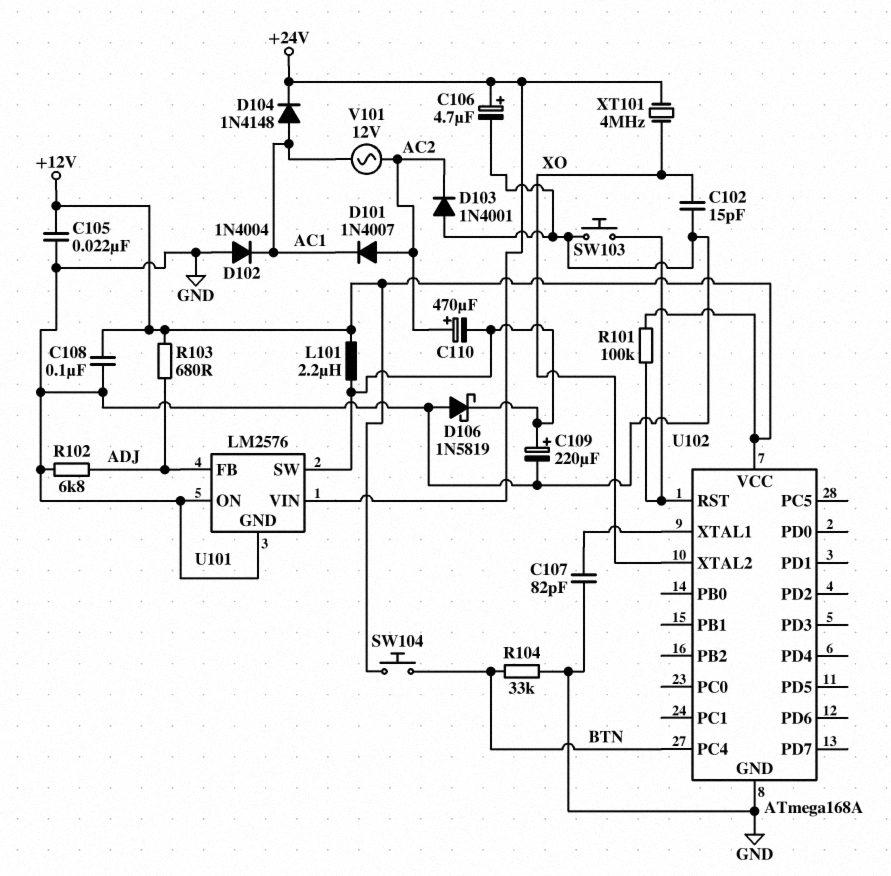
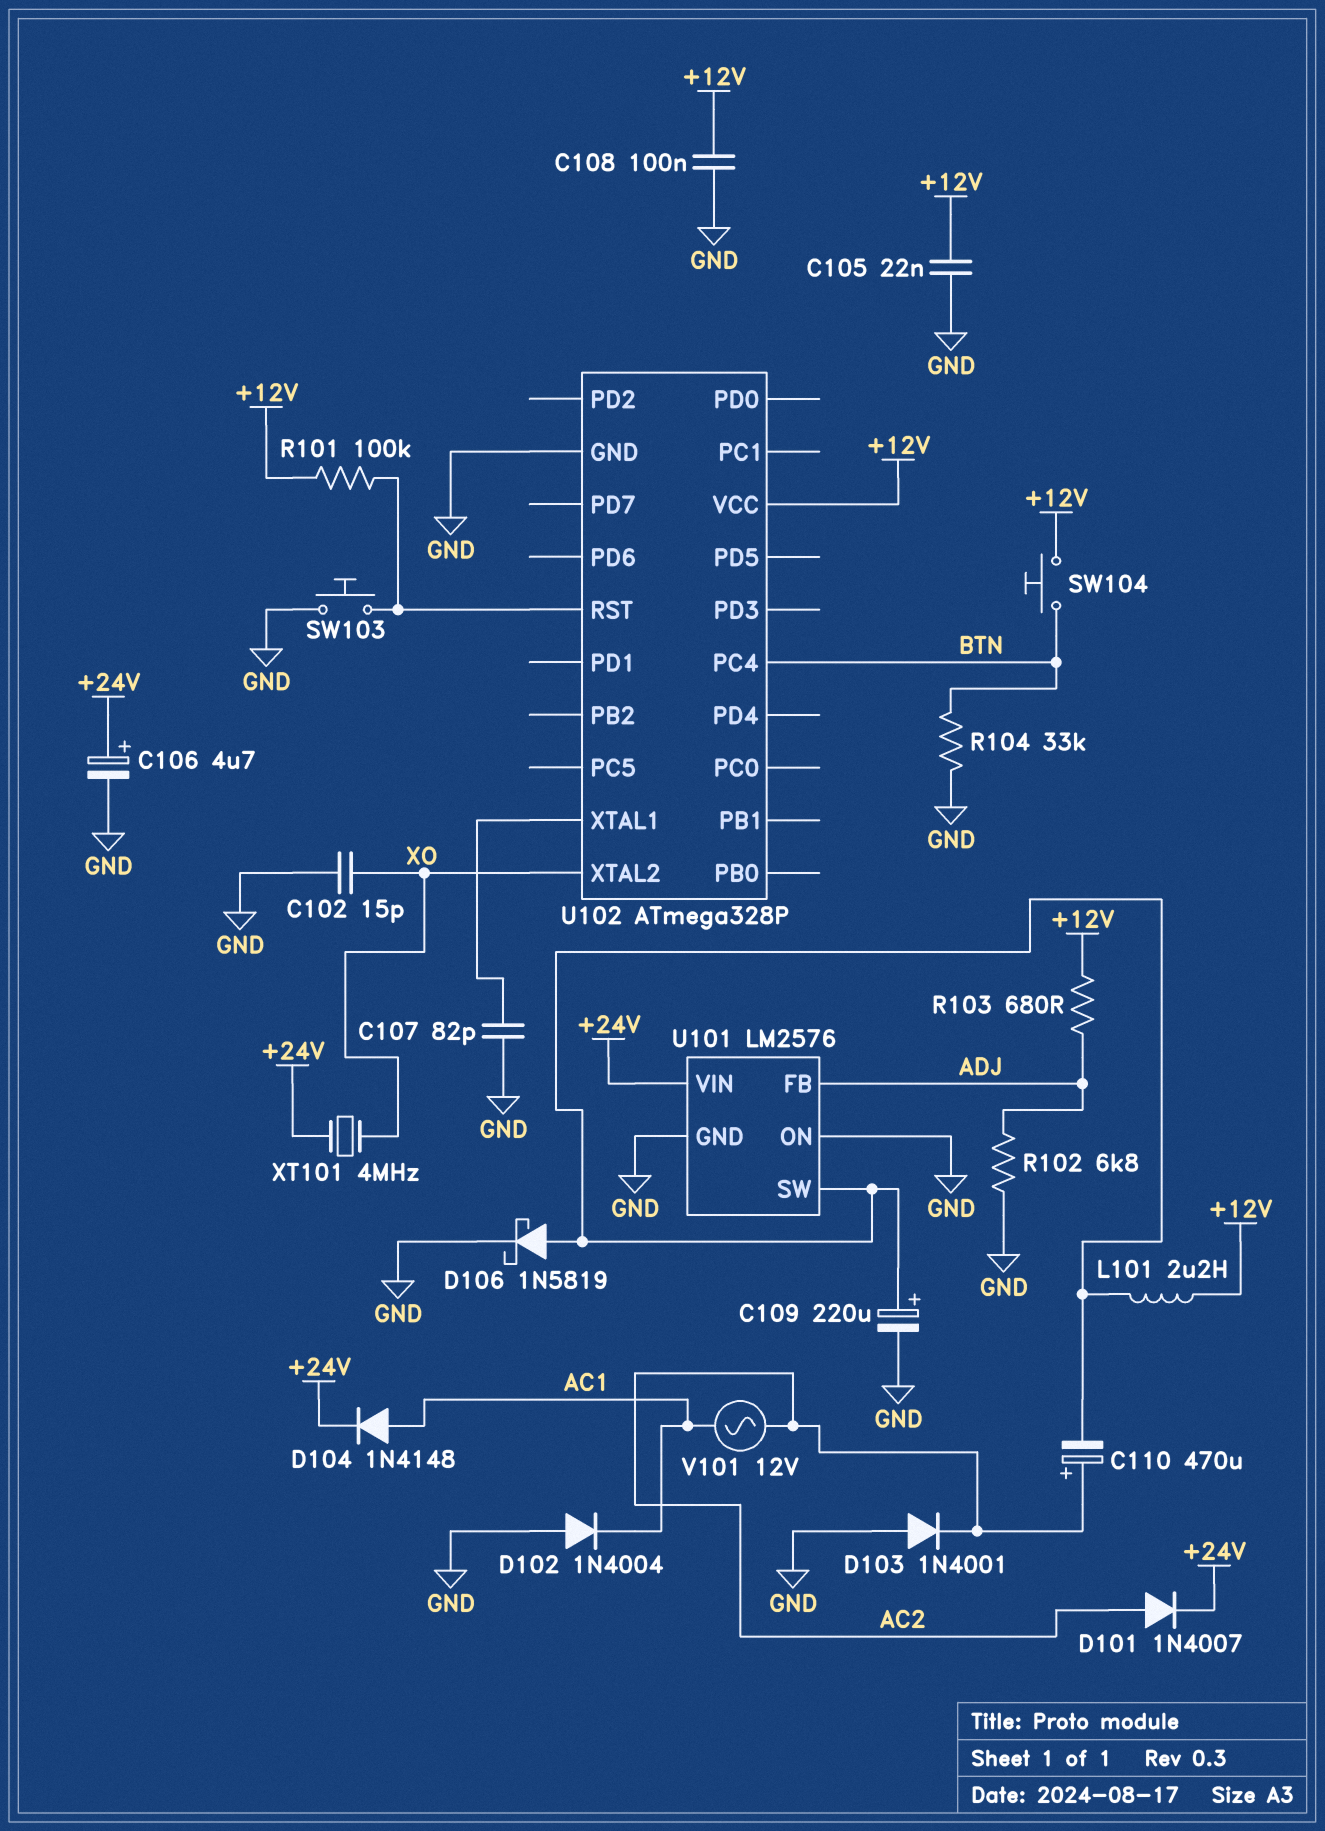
D101: diode 1N4007 (A AC2, K AC1) -> diode 1N4007 (A AC2, K +24V)
D106: schottky 1N5819 (A GND, K U101/SW) -> schottky 1N5819 (A U101/SW, K GND)
U102: ATmega168A -> ATmega328P

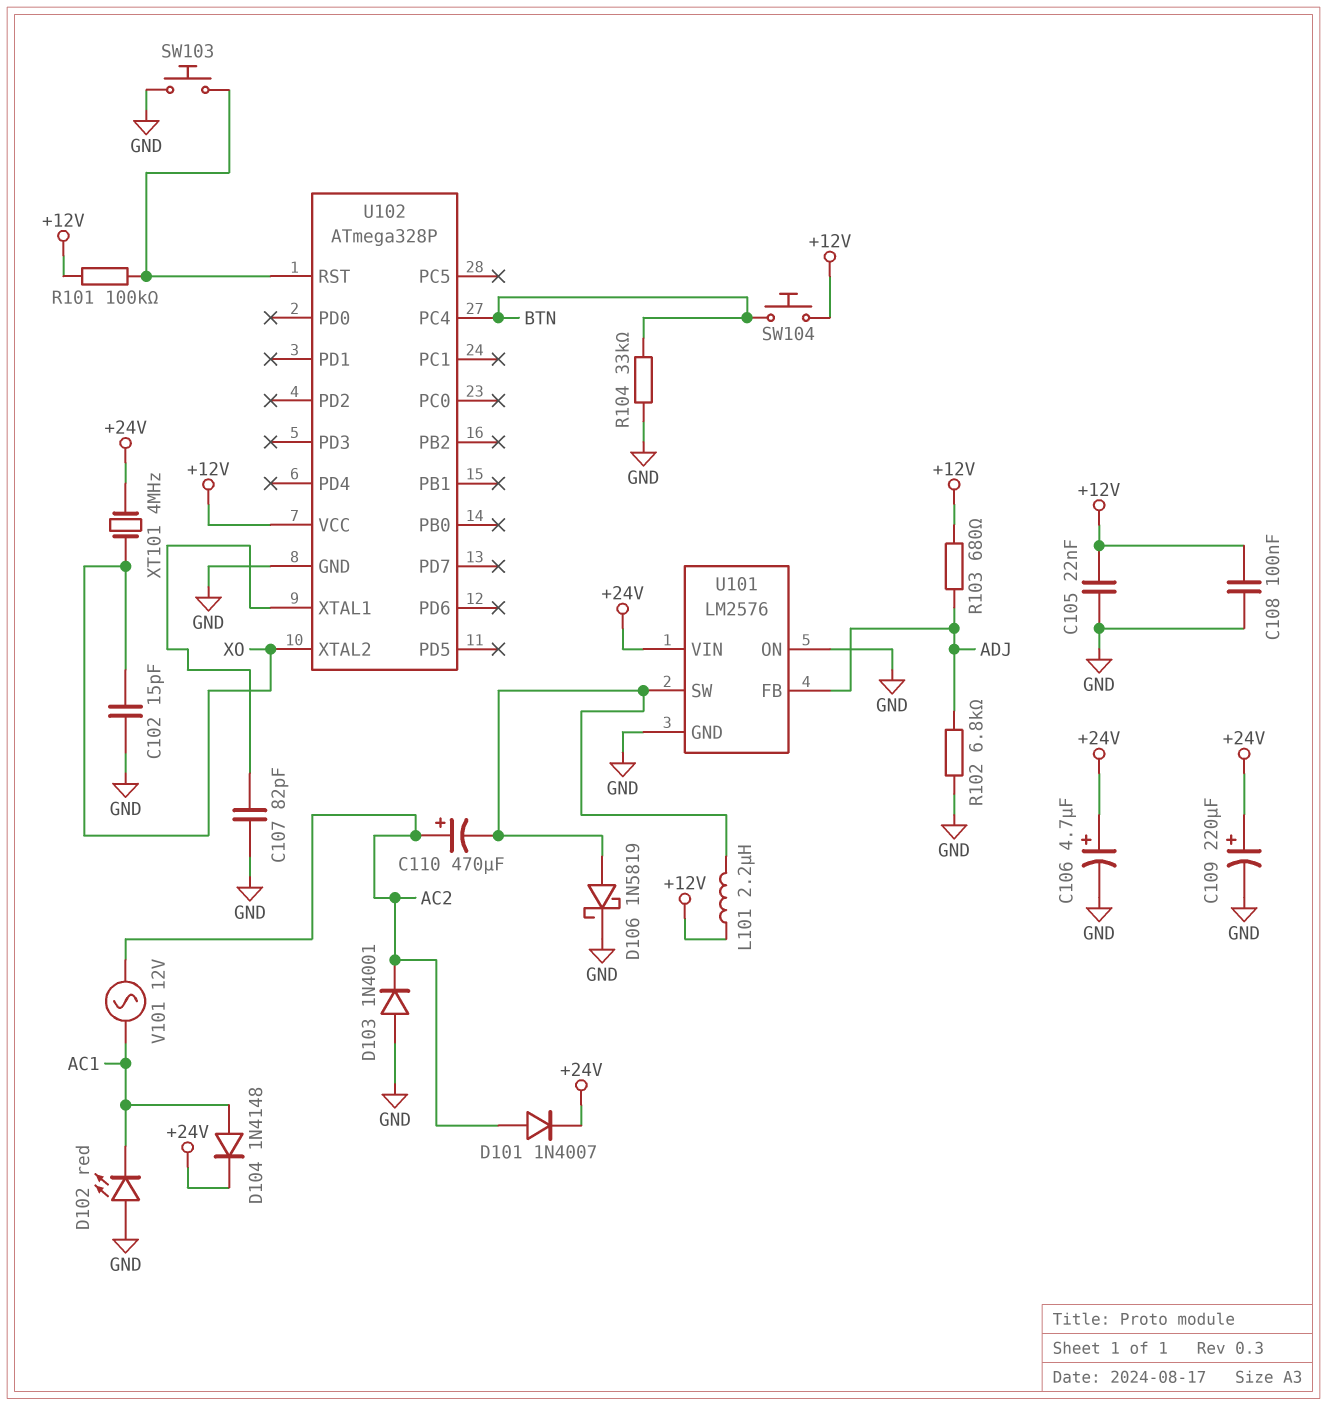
C109: 220uF (plus U101/SW, minus GND) -> 220uF (plus +24V, minus GND)
D102: diode 1N4004 (A GND, K AC1) -> LED red (A GND, K AC1)

